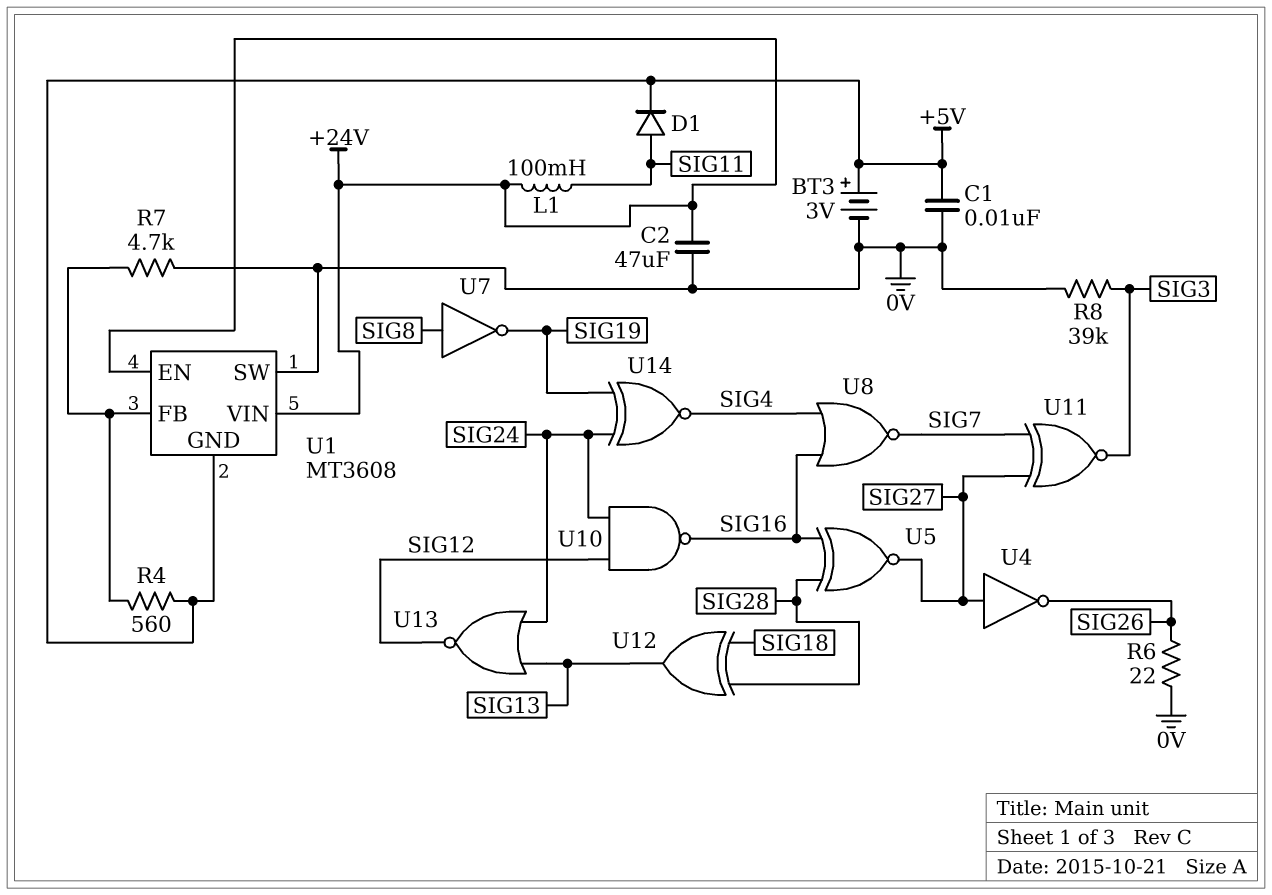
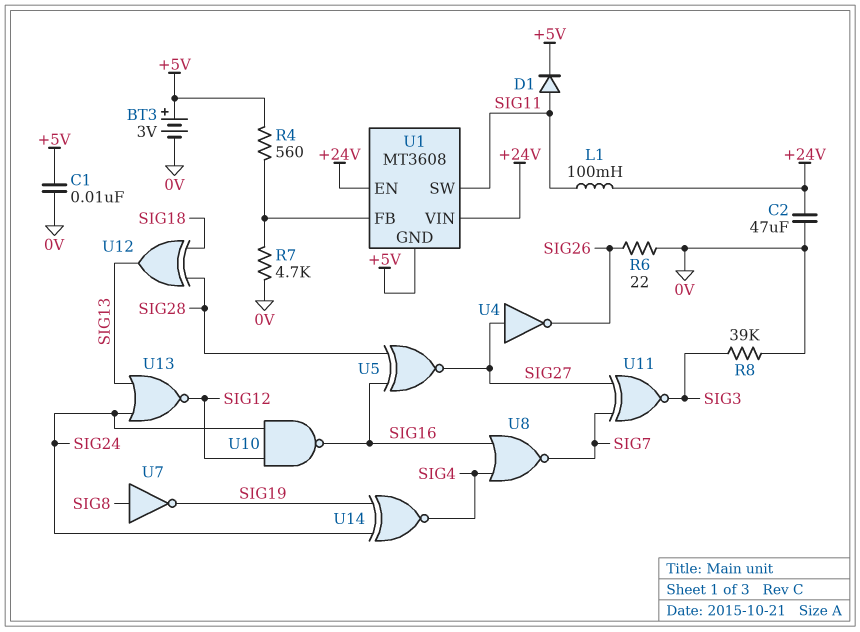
U1 pin SW: 0V -> SIG11

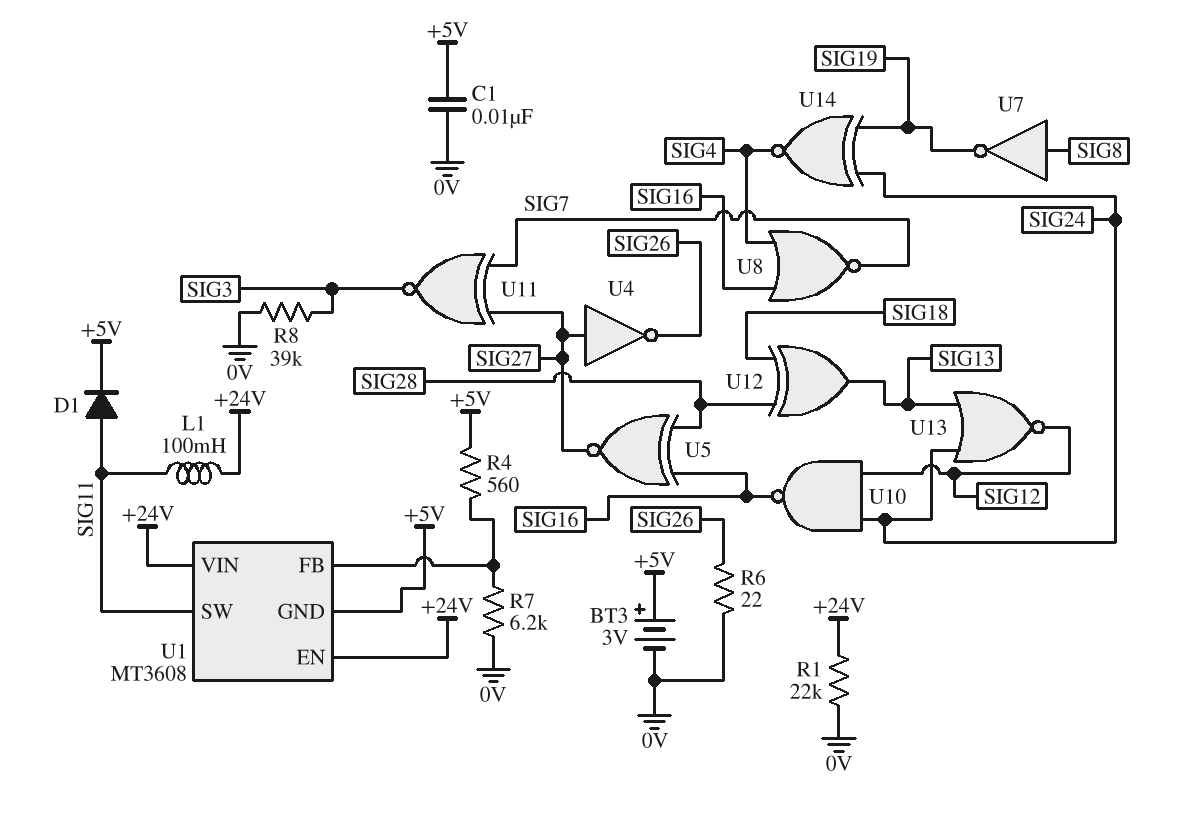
C2: 47uF (+24V, 0V) -> none
R1: none -> 22k (+24V, 0V)
R7: 4.7k (0V, U1/FB) -> 6.2k (0V, U1/FB)

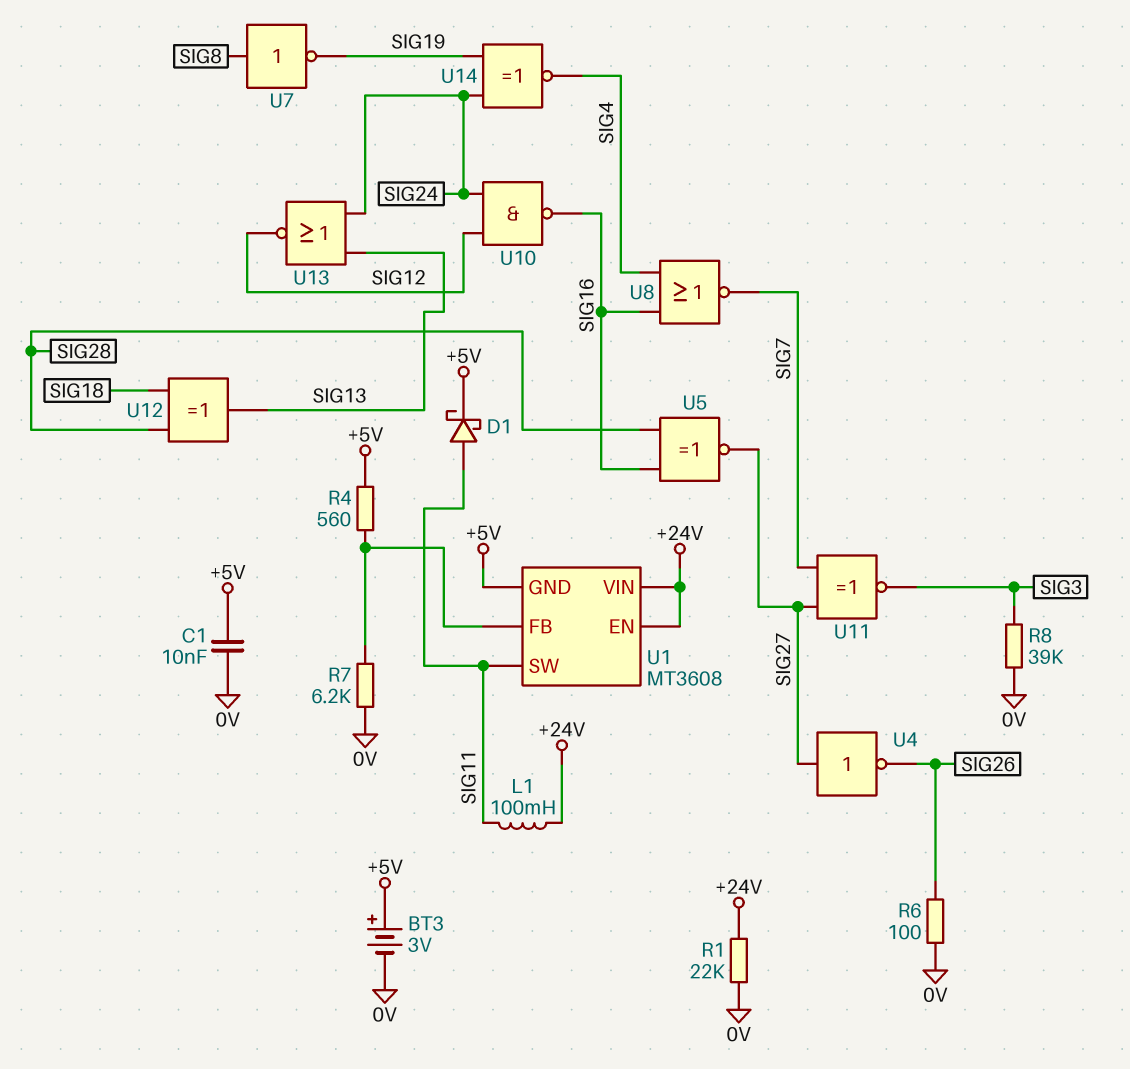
D1: diode (A SIG11, K +5V) -> schottky (A SIG11, K +5V)
R6: 22 (0V, SIG26) -> 100 (0V, SIG26)

